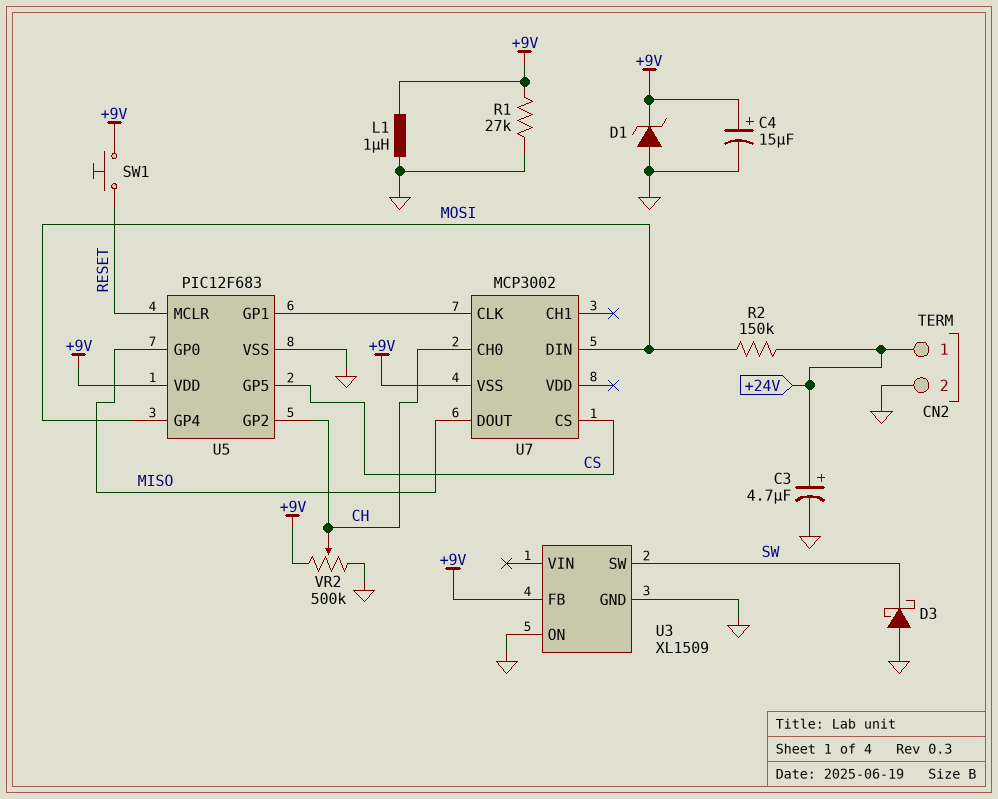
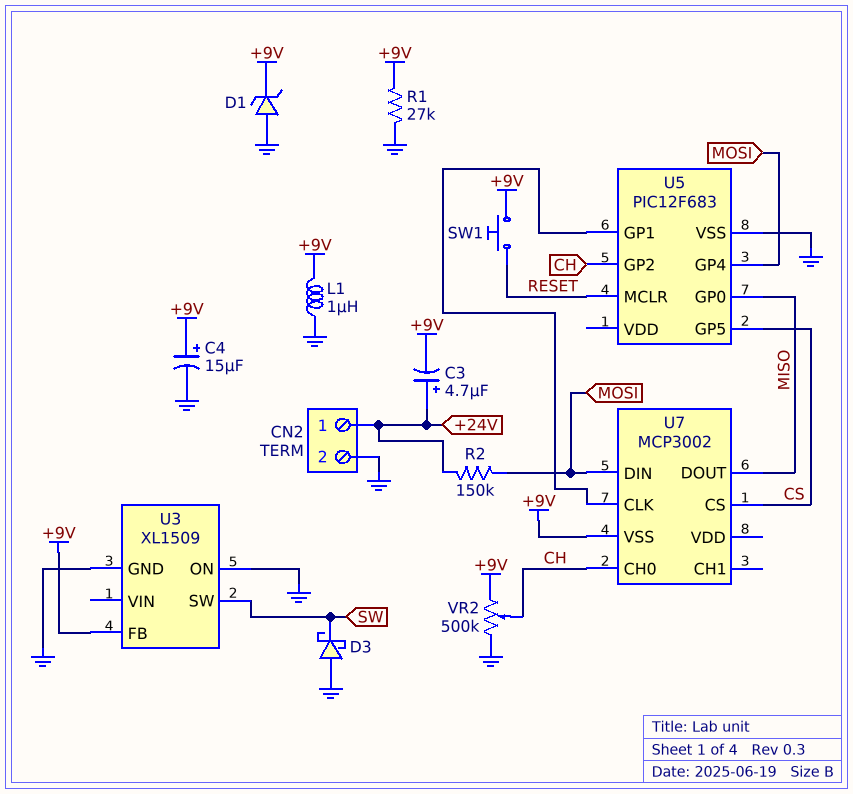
C3: 4.7uF (plus +24V, minus GND) -> 4.7uF (plus +24V, minus +9V)
U5 pin VDD: +9V -> none

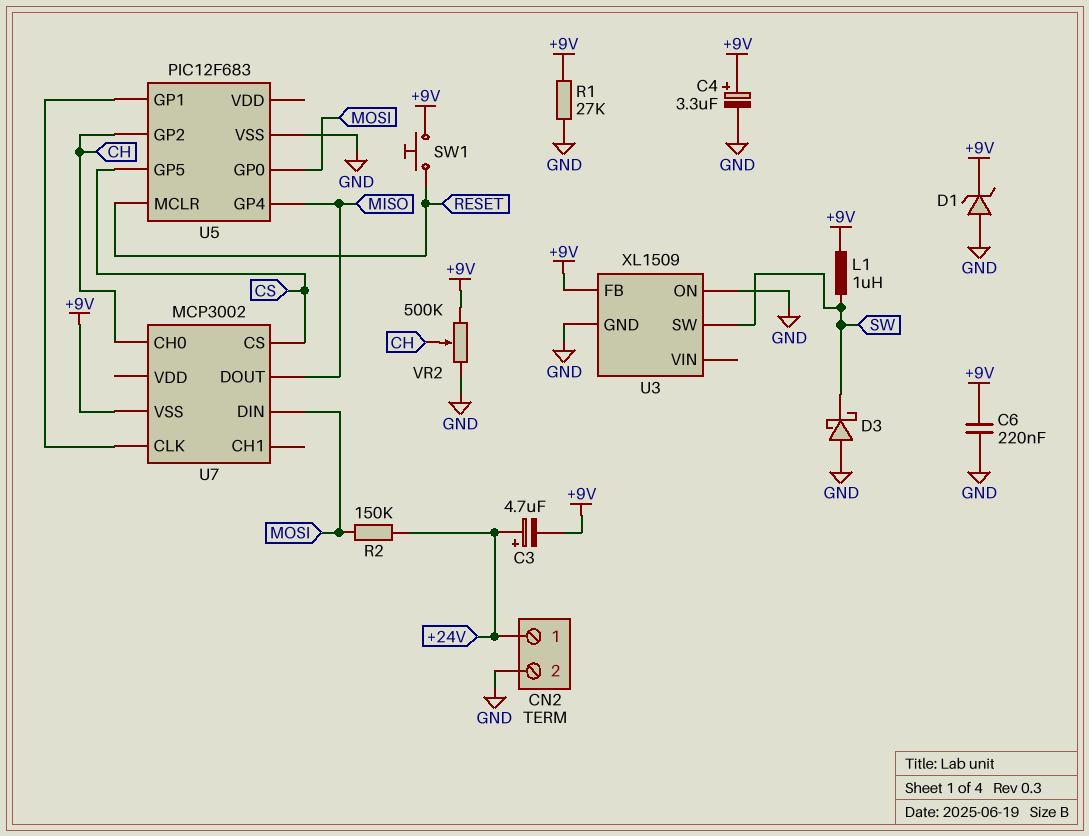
C4: 15uF (plus +9V, minus GND) -> 3.3uF (plus +9V, minus GND)
C6: none -> 220nF (+9V, GND)
L1: 1uH (+9V, GND) -> 1uH (+9V, SW)
U5 pin GP0: MISO -> MOSI
U5 pin GP4: MOSI -> MISO

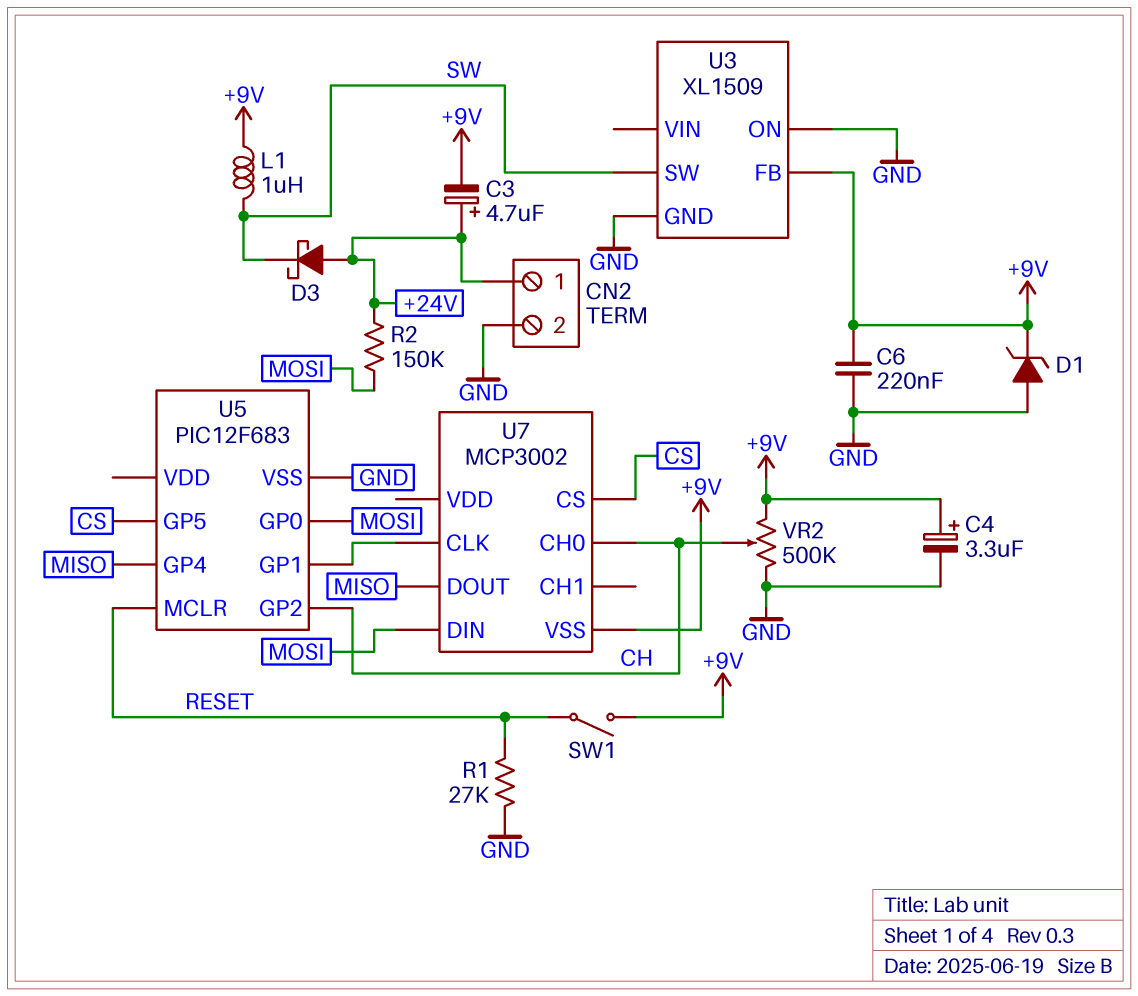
D3: schottky (A GND, K SW) -> schottky (A +24V, K SW)
R1: 27k (+9V, GND) -> 27k (GND, RESET)
SW1: button (+9V, RESET) -> switch (+9V, RESET)

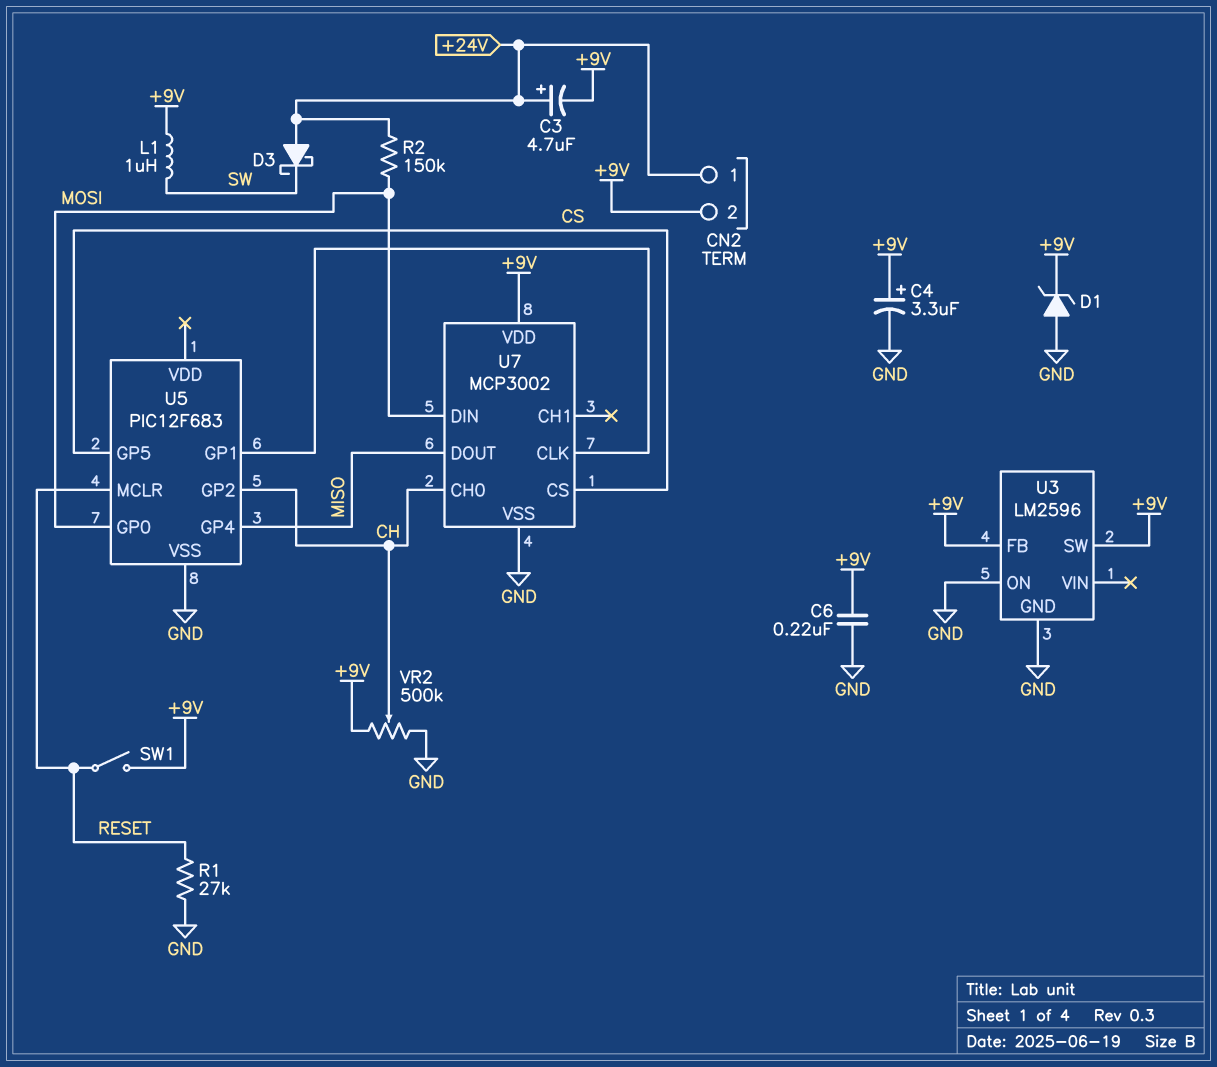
CN2 pin 2: GND -> +9V
U3: XL1509 -> LM2596
U3 pin SW: SW -> +9V
U7 pin VDD: none -> +9V
U7 pin VSS: +9V -> GND

